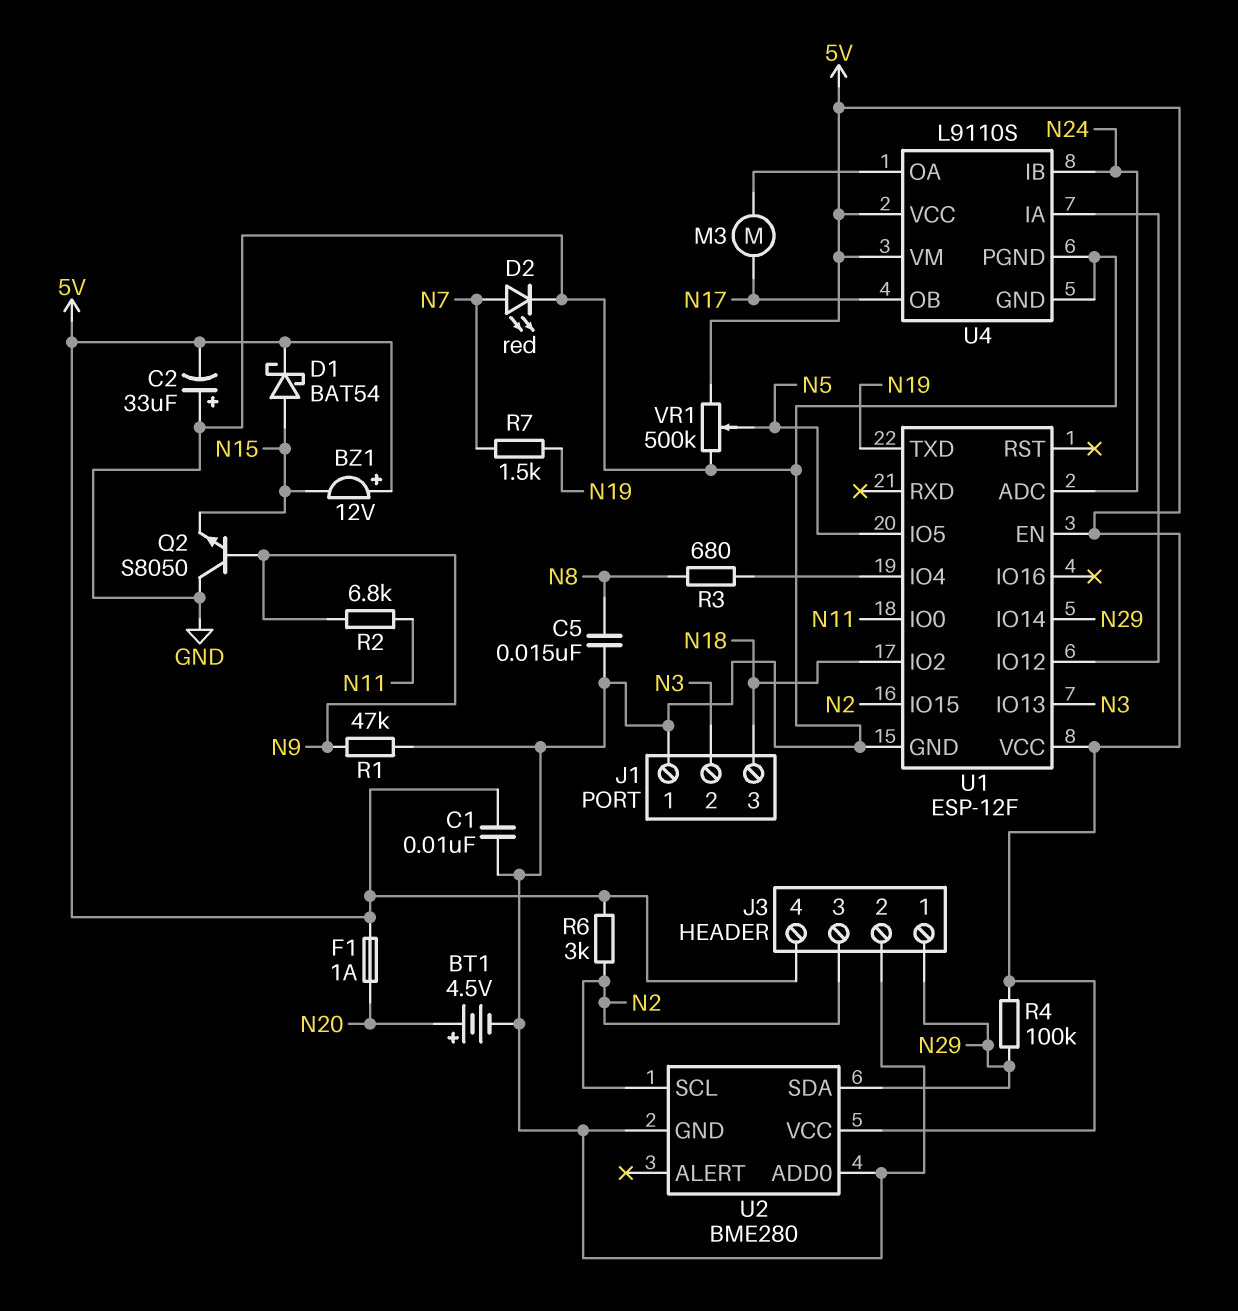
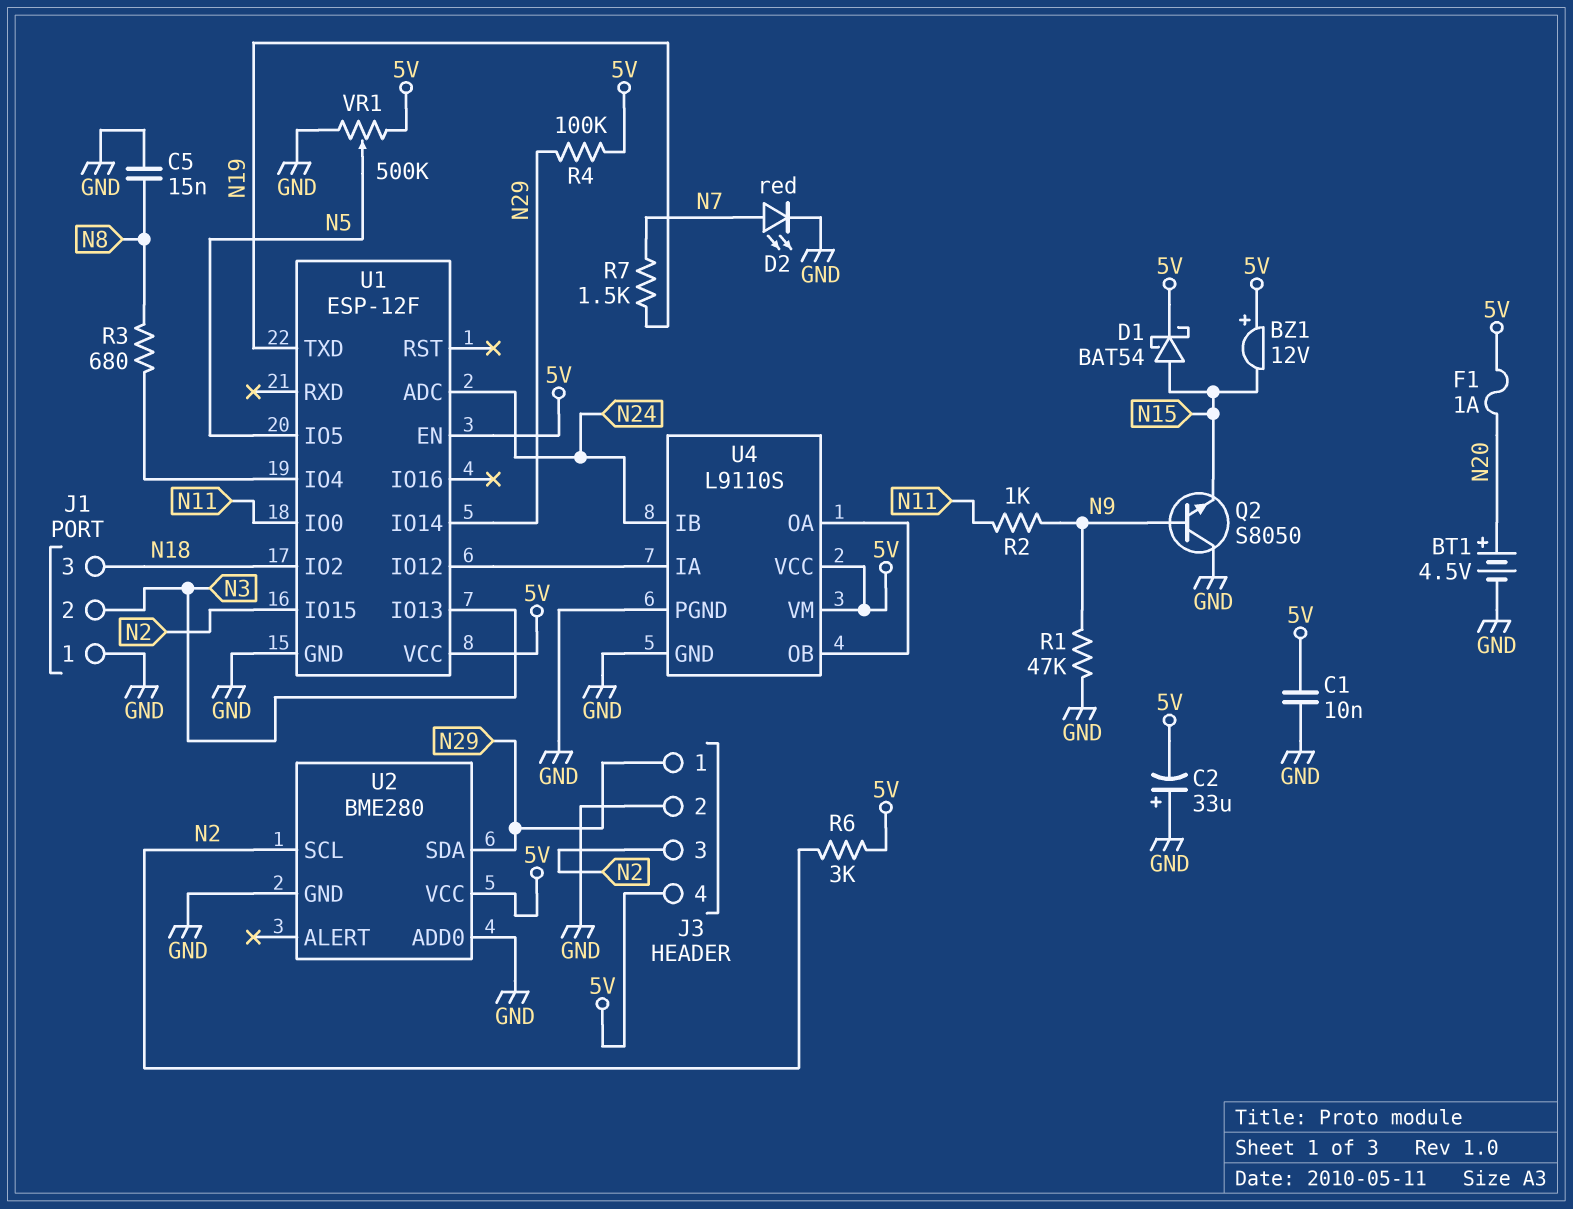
M3: motor (N17, U4/OA) -> none
R2: 6.8k (N9, N11) -> 1k (N9, N11)
U4 pin OB: N17 -> U4/OA

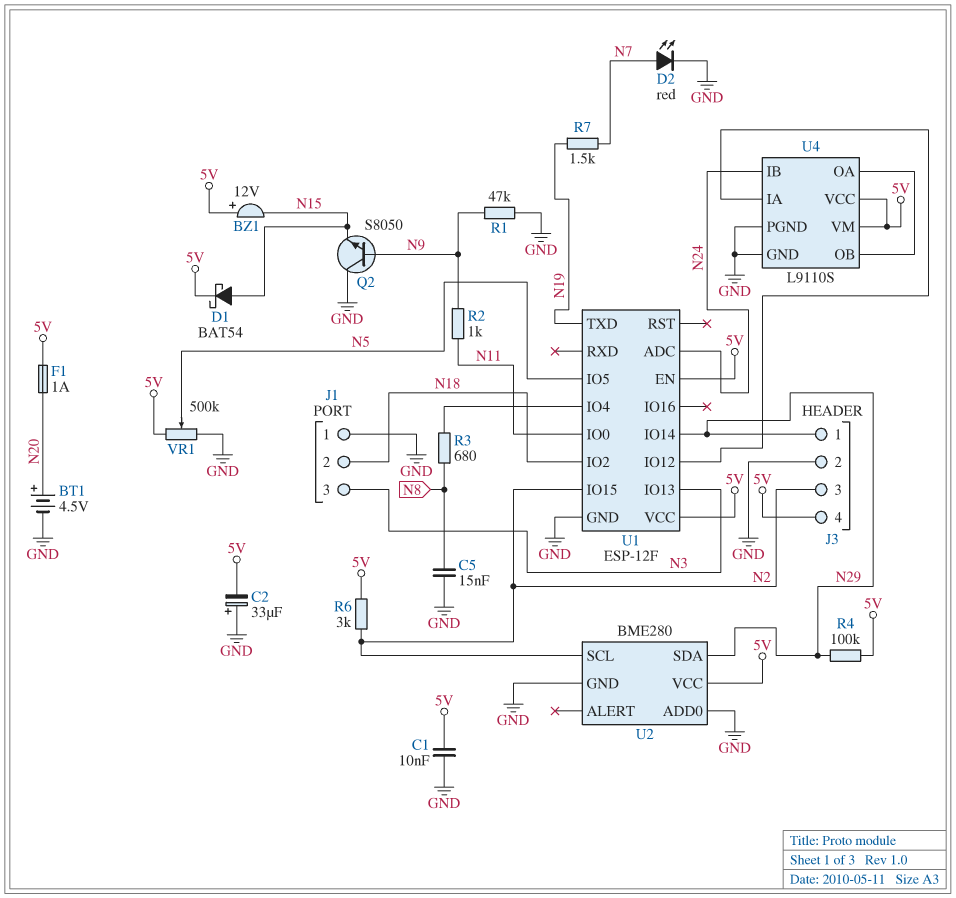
J1 pin 2: N3 -> N18
J1 pin 3: N18 -> N3

